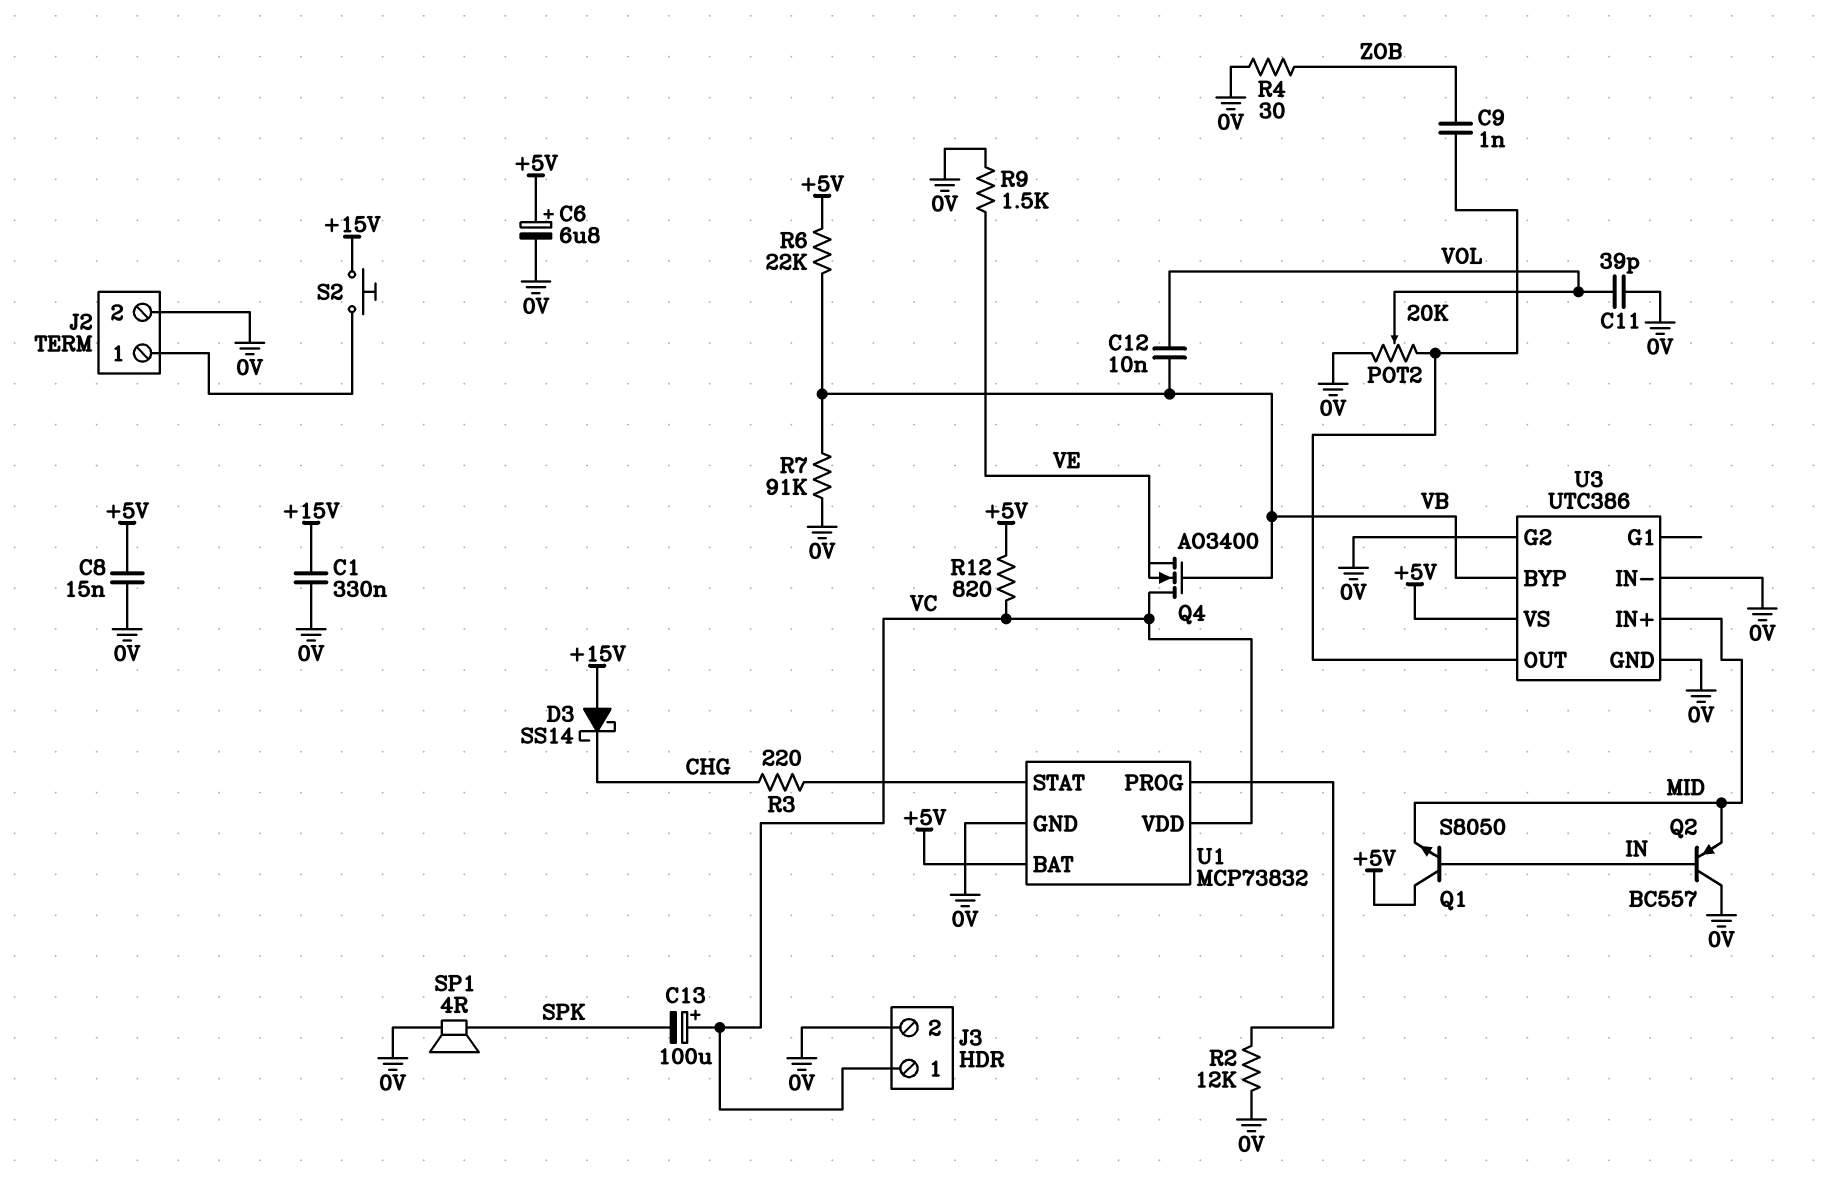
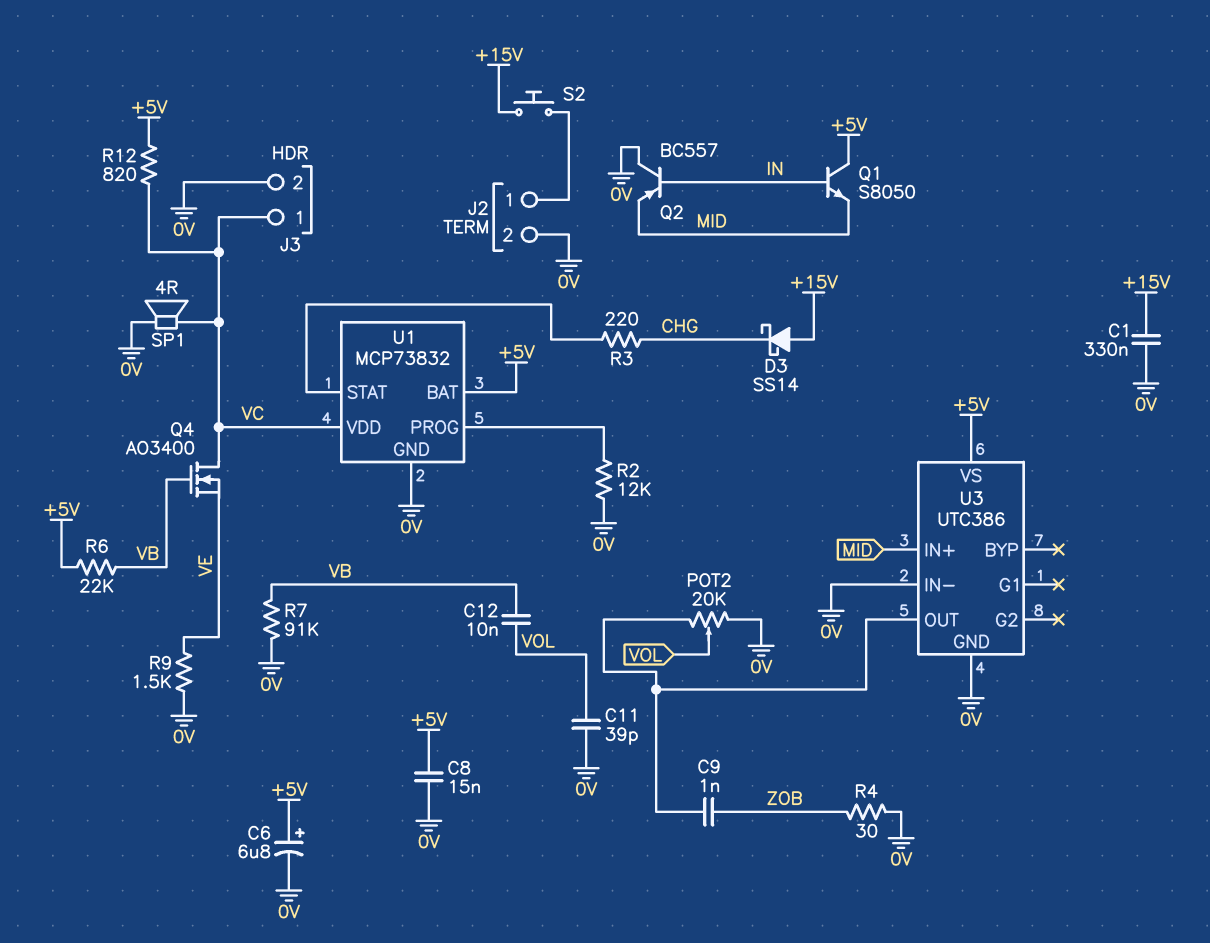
C13: 100uF (plus VC, minus SPK) -> none
SP1: speaker 4R (0V, SPK) -> speaker 4R (0V, VC)
U3 pin BYP: VB -> none
U3 pin G2: 0V -> none

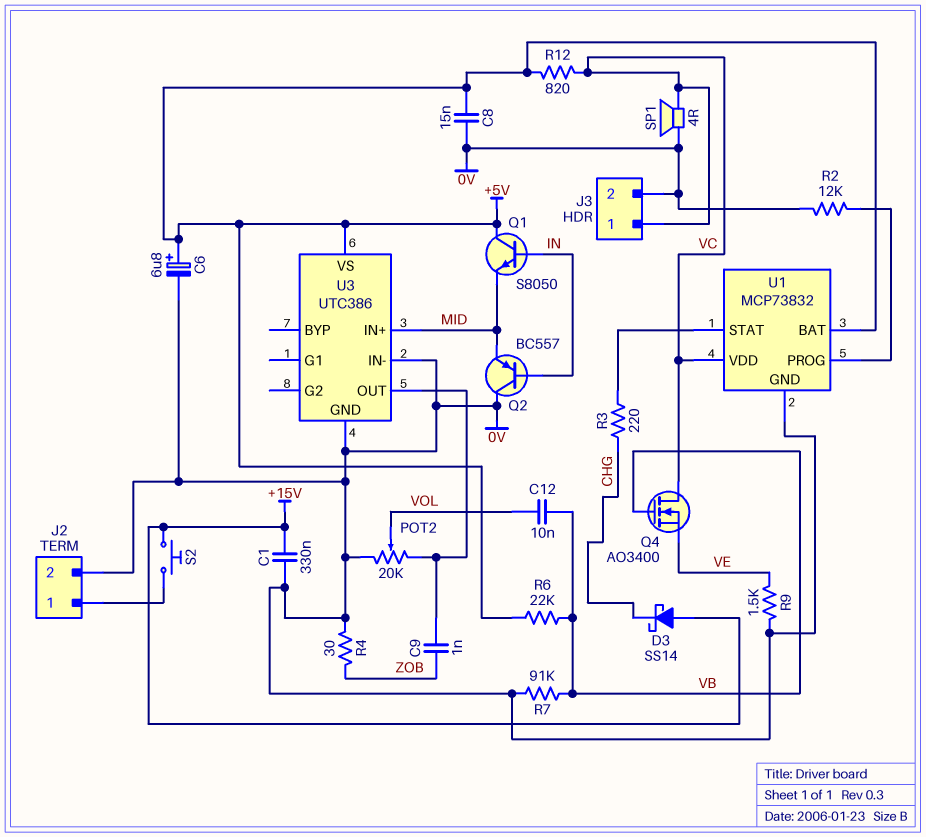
C11: 39pF (0V, VOL) -> none

